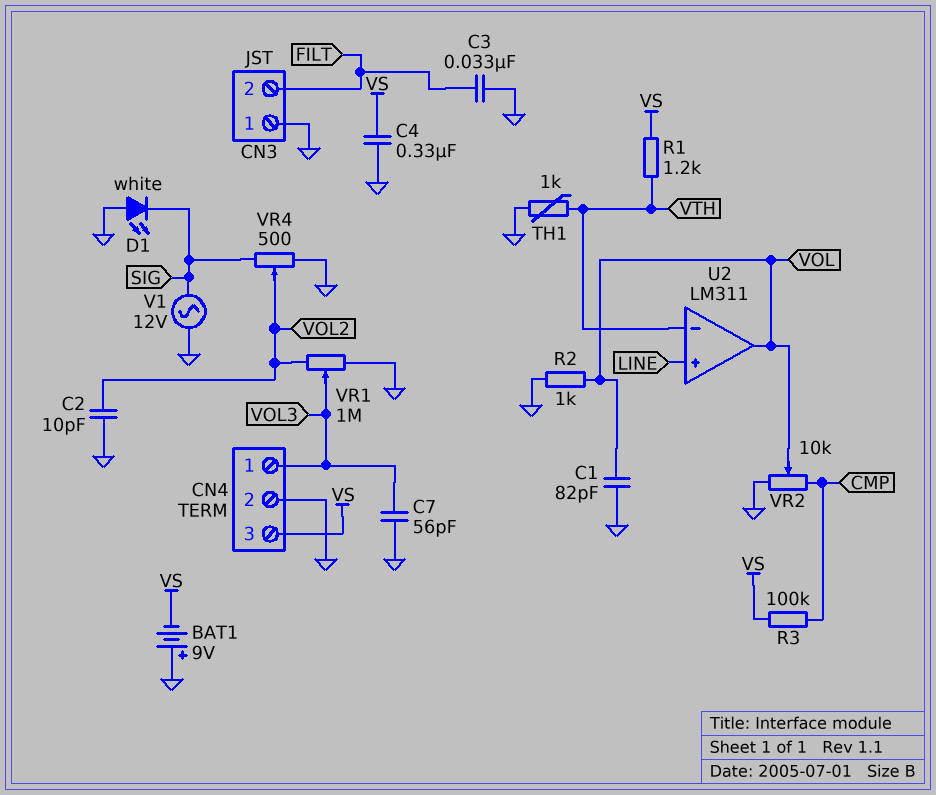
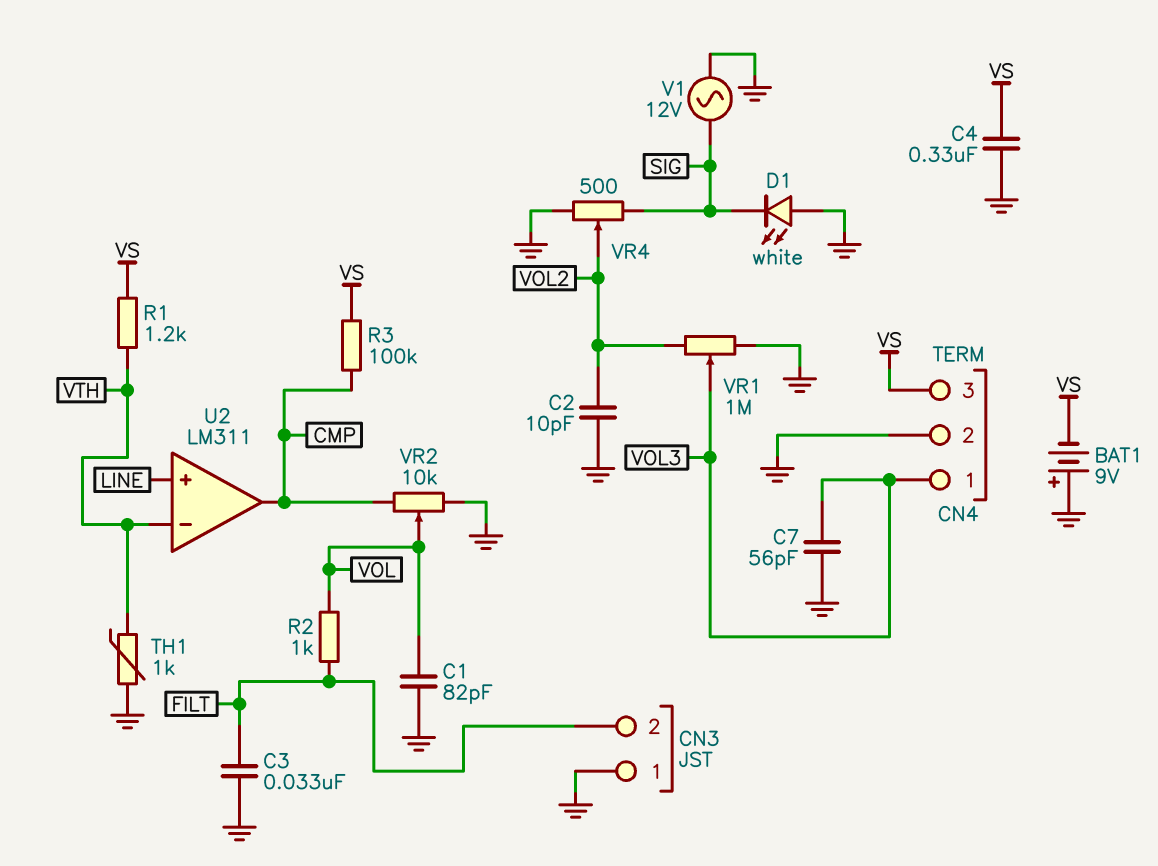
R2: 1k (GND, VOL) -> 1k (FILT, VOL)
U2 pin out: VOL -> CMP

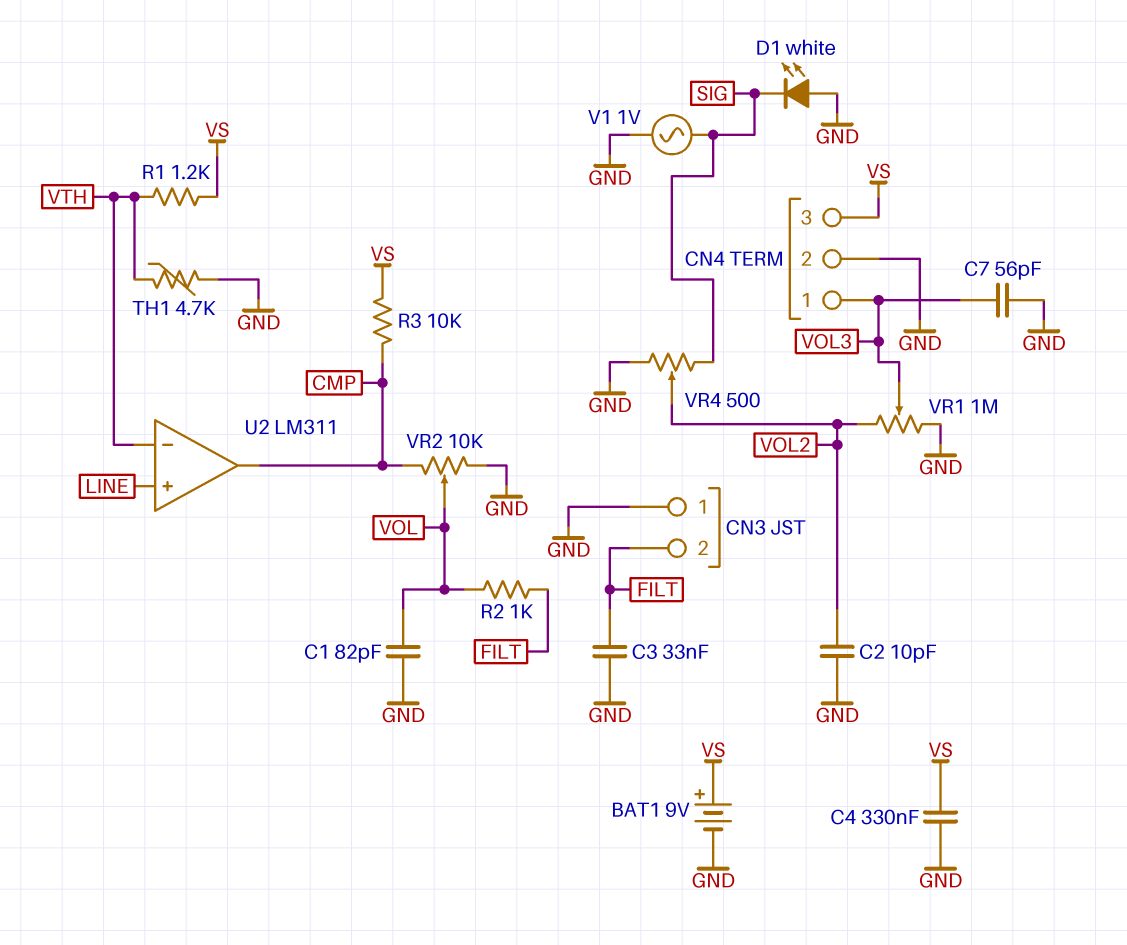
BAT1: 9V (plus GND, minus VS) -> 9V (plus VS, minus GND)
R3: 100k (CMP, VS) -> 10k (CMP, VS)
TH1: 1k (GND, VTH) -> 4.7k (GND, VTH)
V1: AC 12V (GND, SIG) -> AC 1V (GND, SIG)

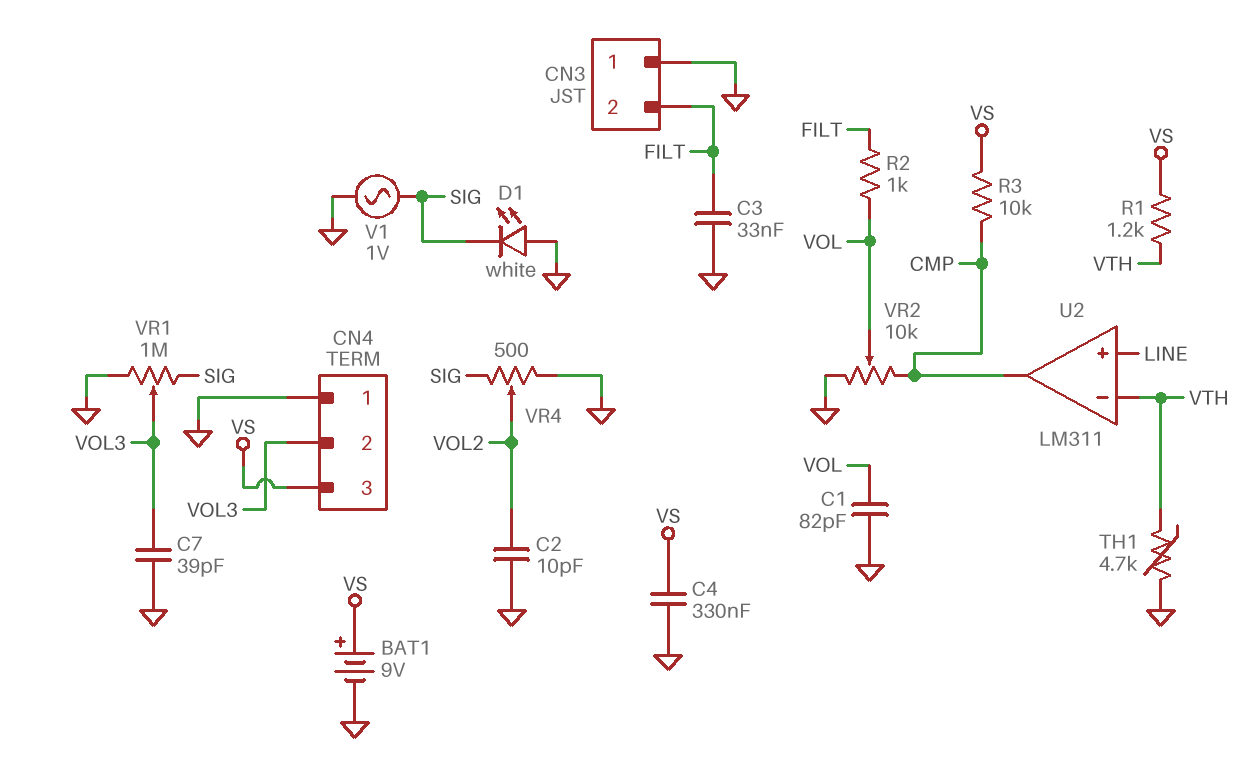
C7: 56pF (GND, VOL3) -> 39pF (GND, VOL3)
CN4 pin 1: VOL3 -> GND
CN4 pin 2: GND -> VOL3
VR1: 1M (GND, VOL2, wiper VOL3) -> 1M (GND, SIG, wiper VOL3)

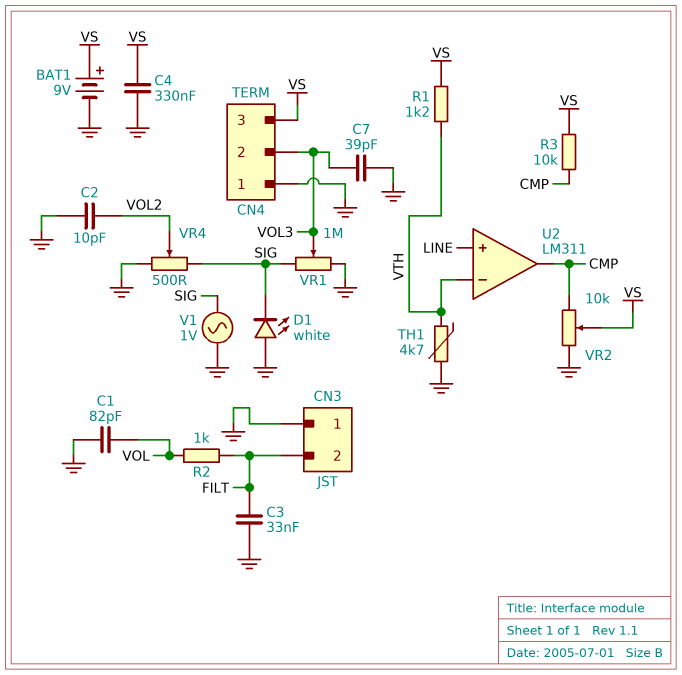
VR2: 10k (CMP, GND, wiper VOL) -> 10k (CMP, GND, wiper VS)

